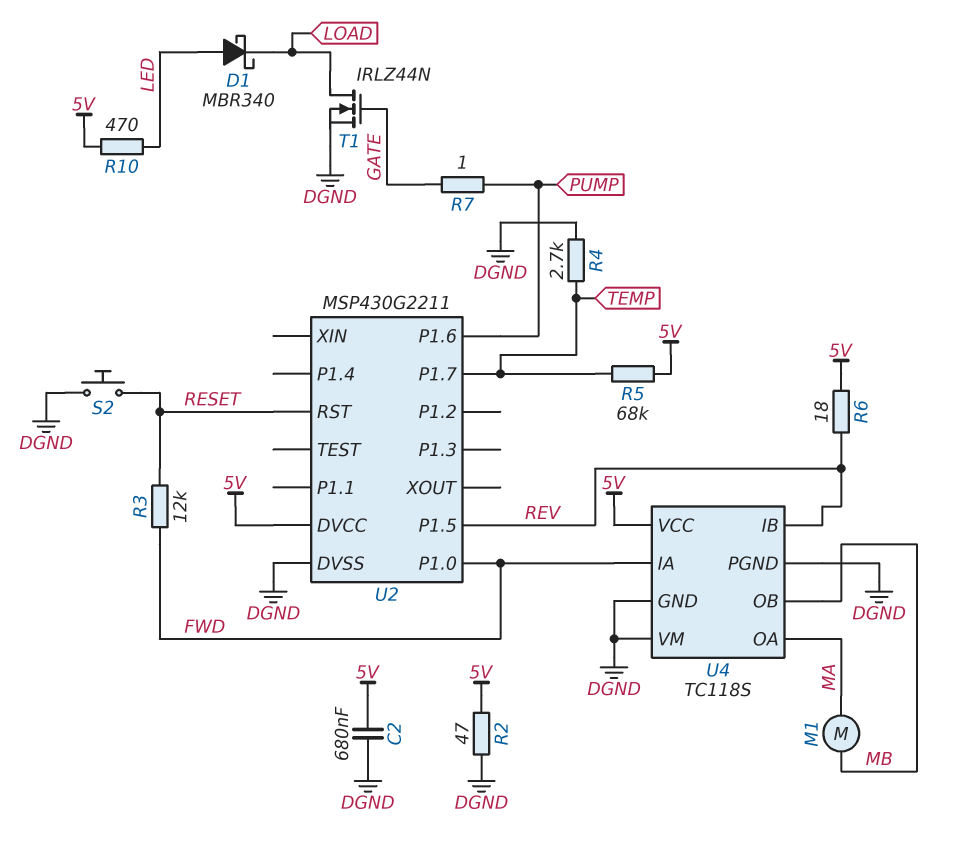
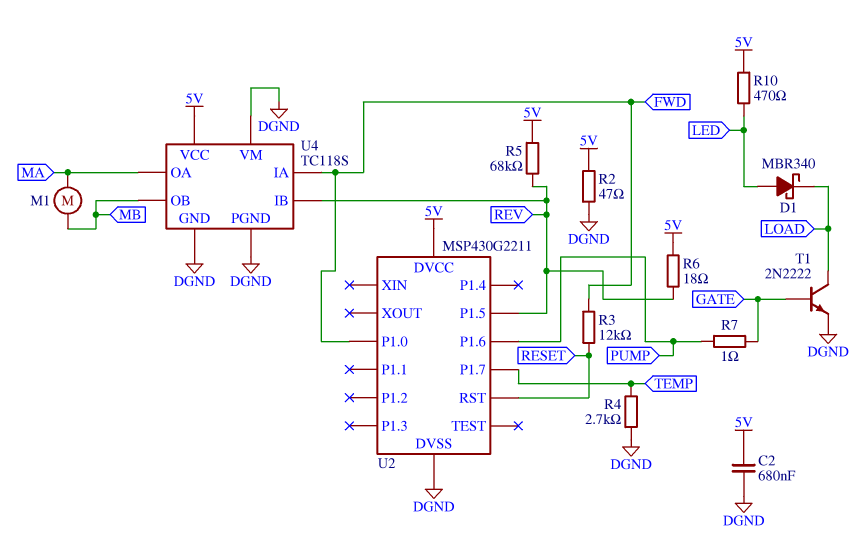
R5: 68k (5V, TEMP) -> 68k (5V, REV)
S2: button (DGND, RESET) -> none
T1: NMOS IRLZ44N (G GATE, D LOAD, S DGND) -> NPN 2N2222 (B GATE, C LOAD, E DGND)

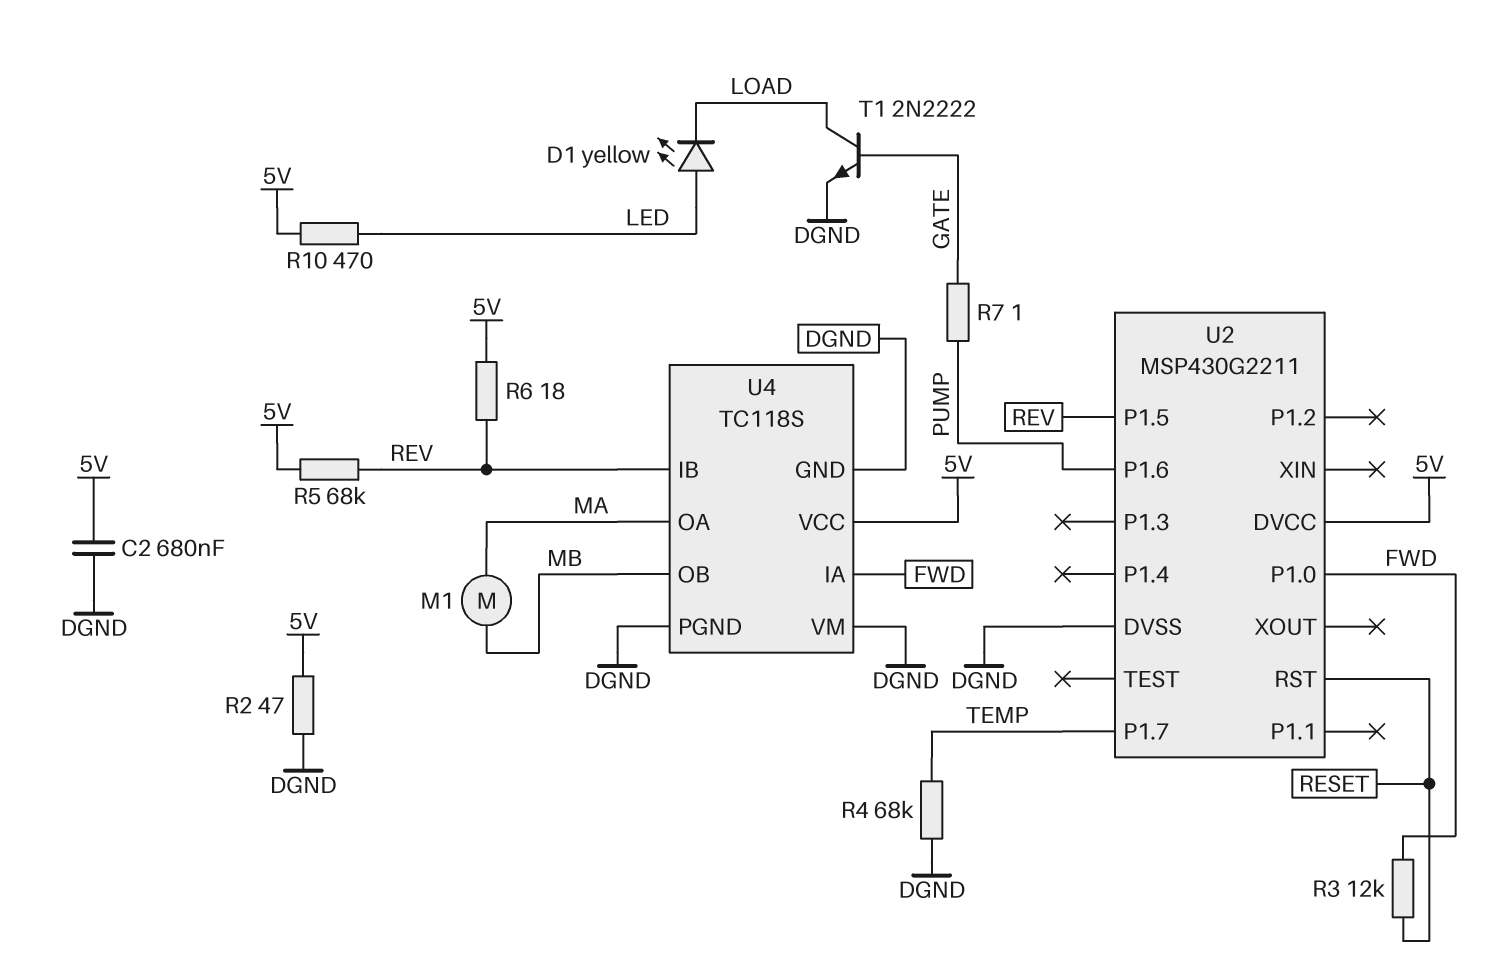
D1: schottky MBR340 (A LED, K LOAD) -> LED yellow (A LED, K LOAD)
R4: 2.7k (DGND, TEMP) -> 68k (DGND, TEMP)

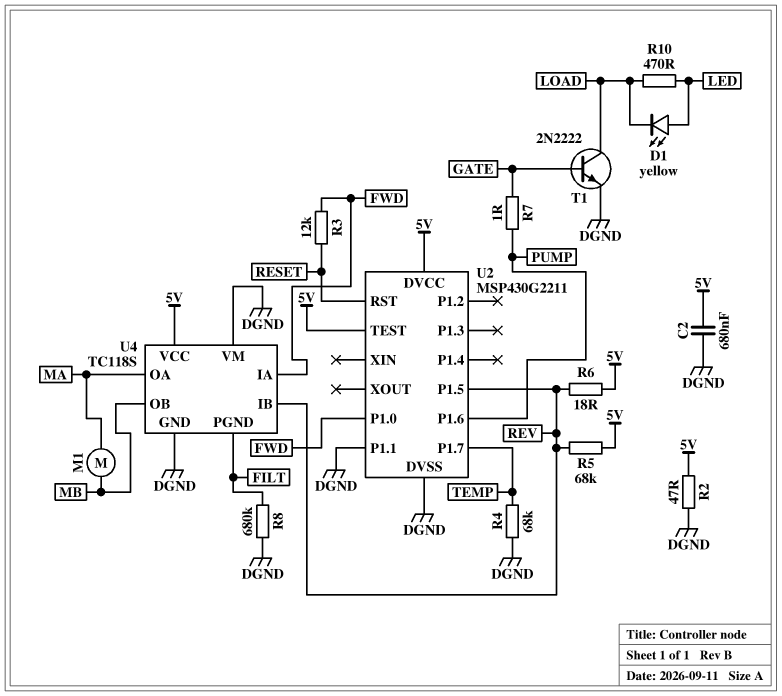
R8: none -> 680k (DGND, FILT)
R10: 470 (5V, LED) -> 470 (LED, LOAD)
U2 pin P1.1: none -> DGND
U2 pin TEST: none -> 5V
U4 pin PGND: DGND -> FILT

